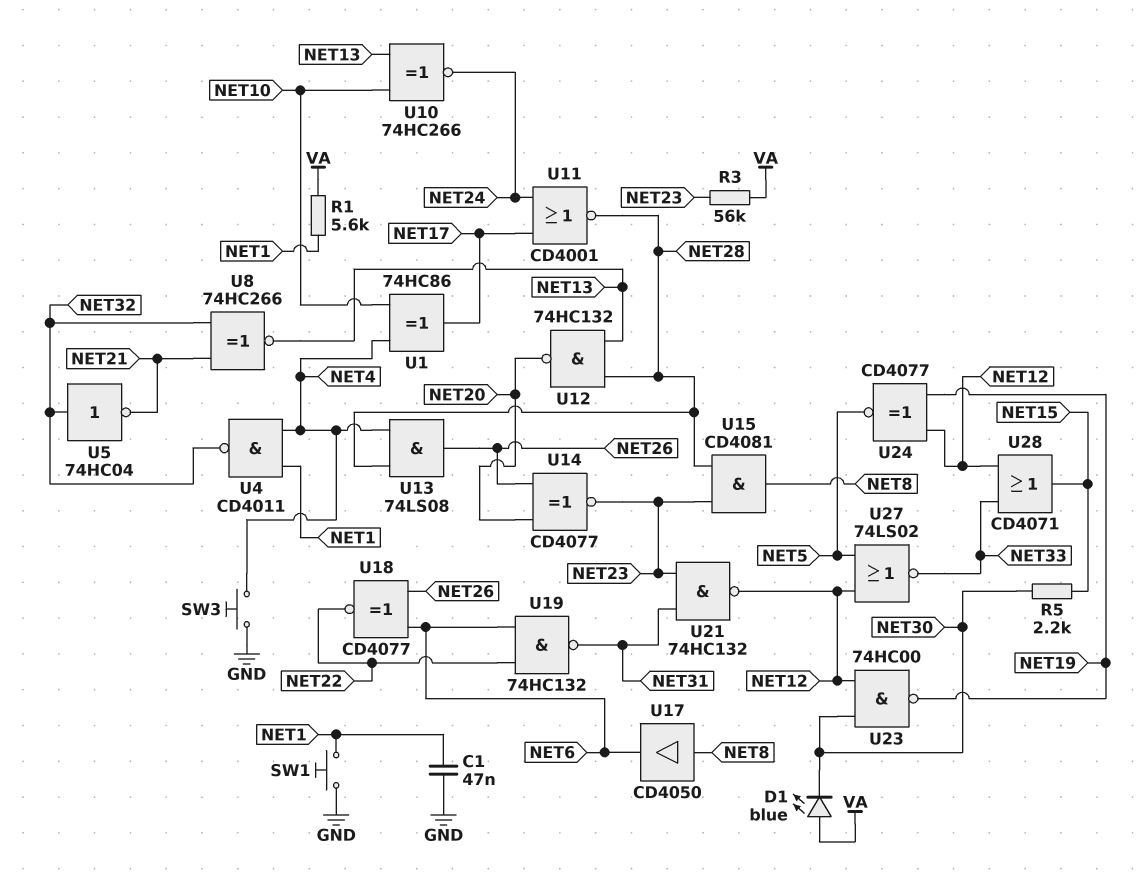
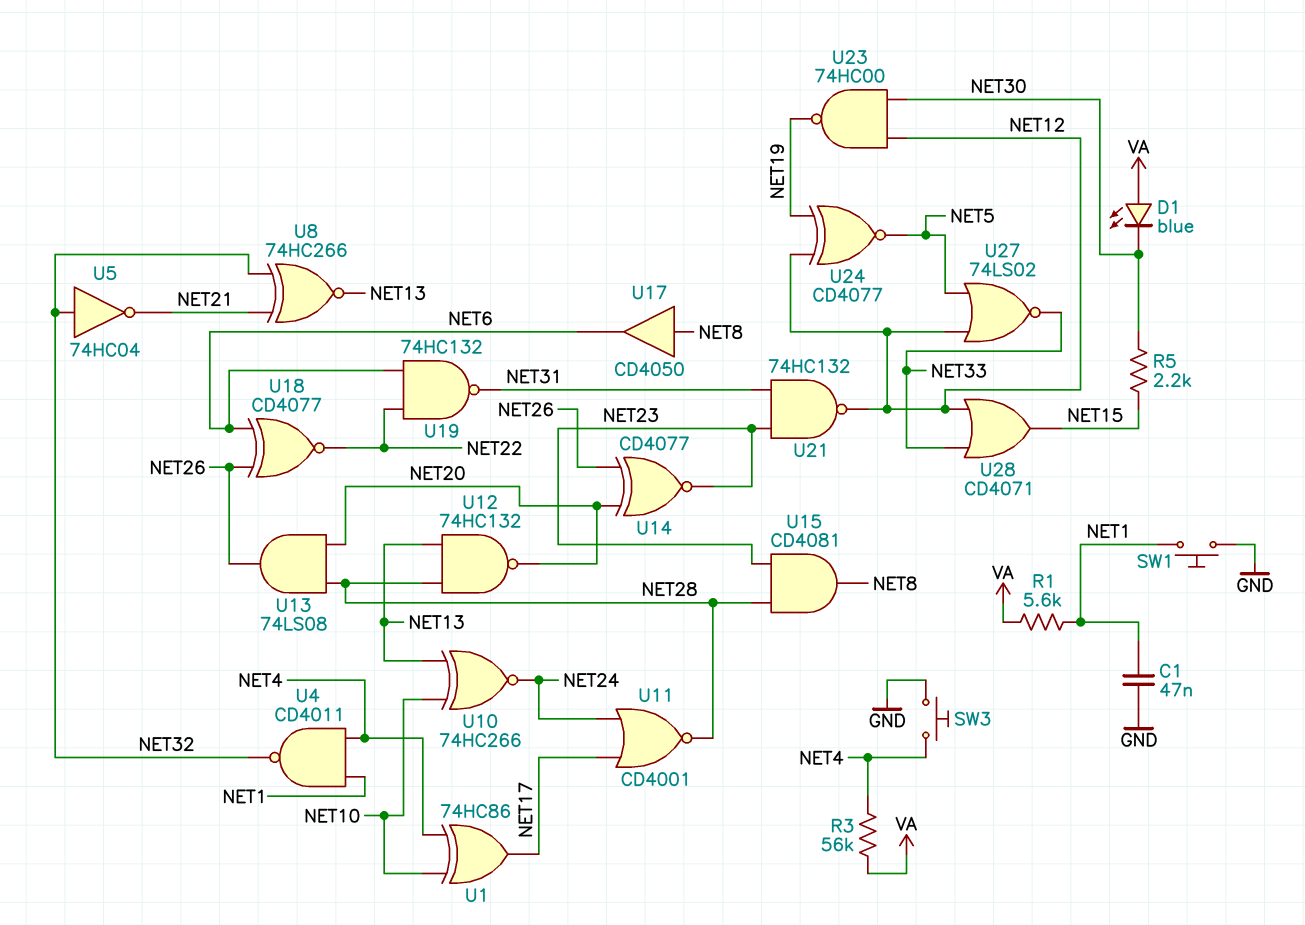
R3: 56k (NET23, VA) -> 56k (NET4, VA)
U13: AND 74LS08 (in NET4, in NET28, out NET26) -> AND 74LS08 (in NET20, in NET28, out NET26)

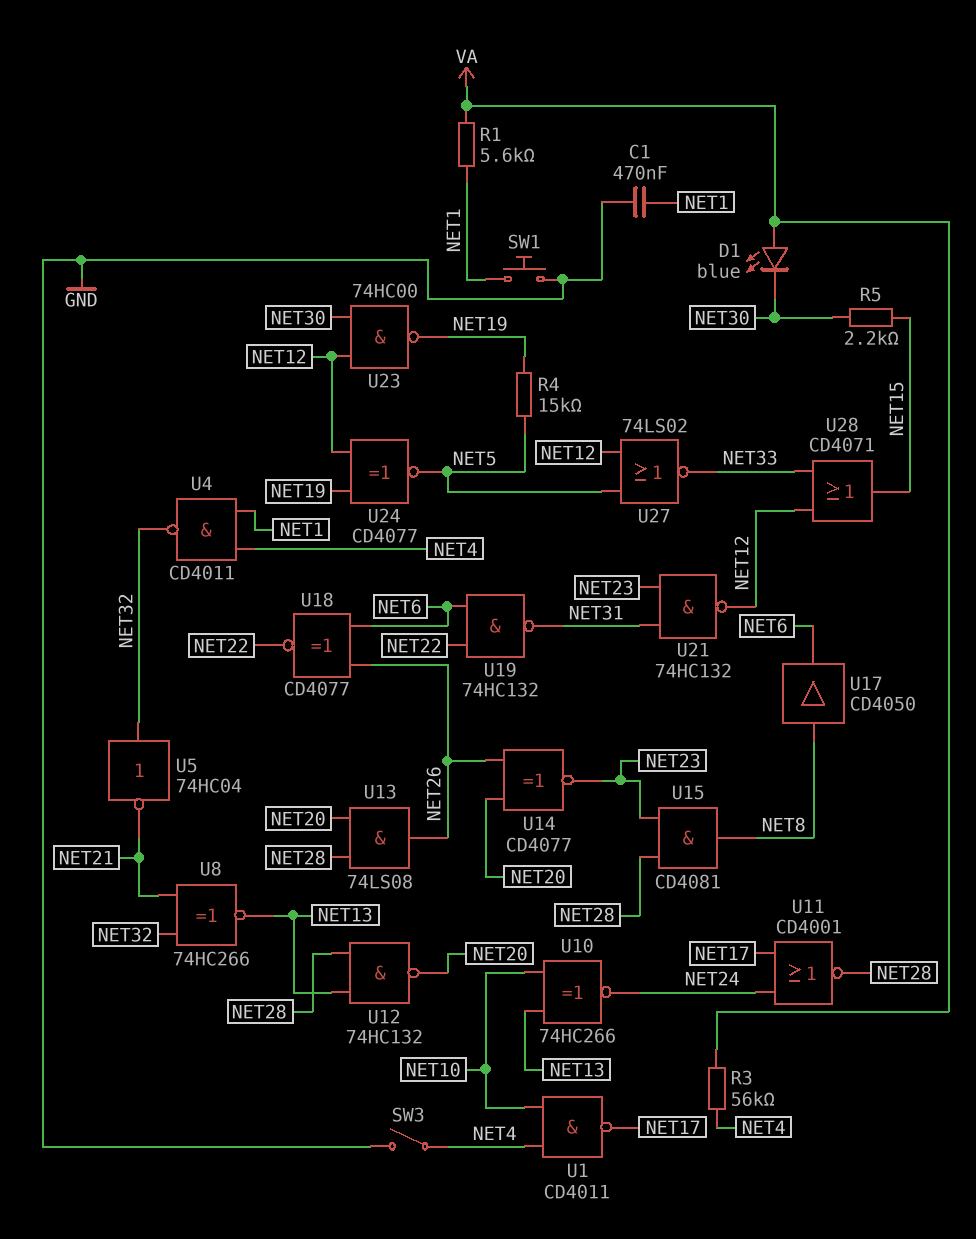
C1: 47nF (GND, NET1) -> 470nF (GND, NET1)
R4: none -> 15k (NET5, NET19)
SW3: button (GND, NET4) -> switch (GND, NET4)
U1: XOR 74HC86 (in NET4, in NET10, out NET17) -> NAND CD4011 (in NET4, in NET10, out NET17)

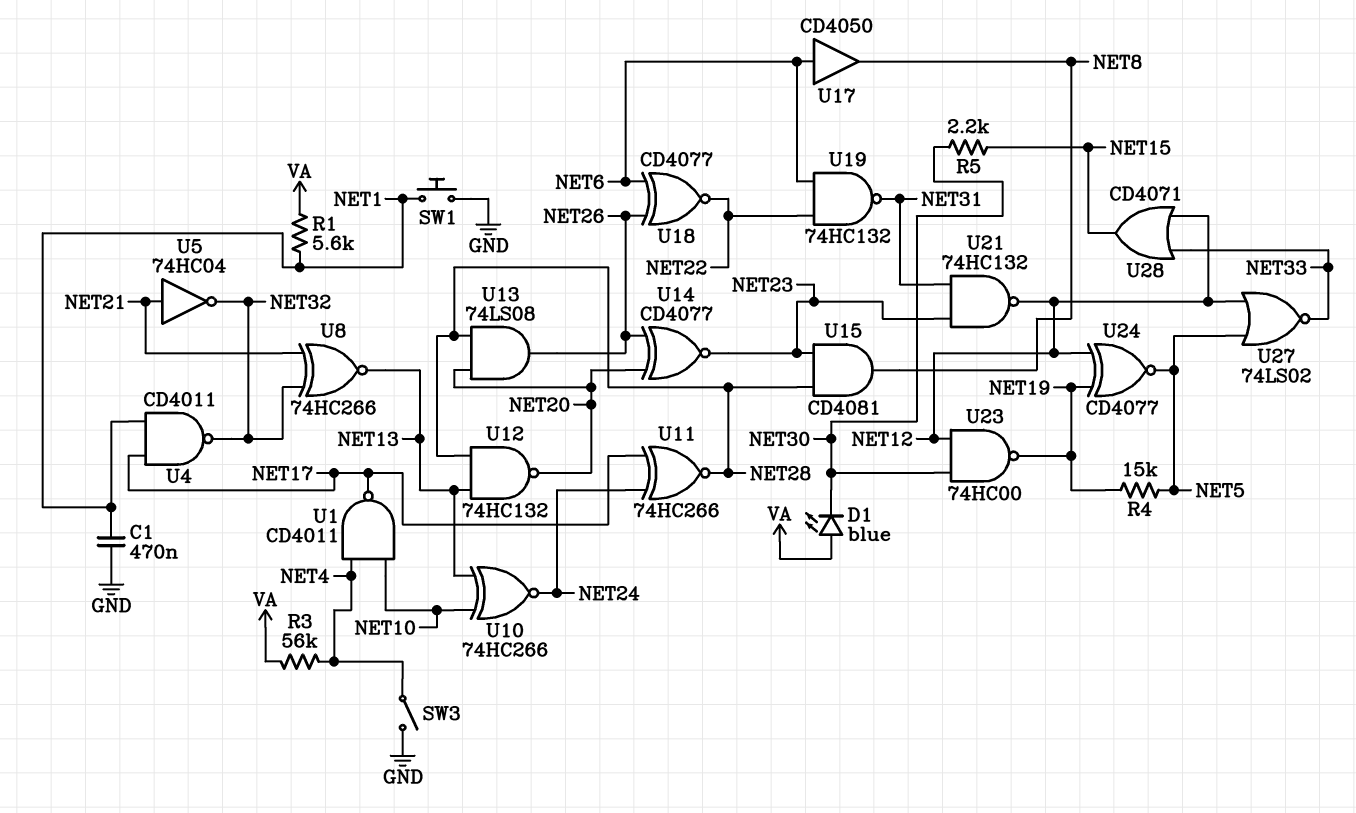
U4: NAND CD4011 (in NET1, in NET4, out NET32) -> NAND CD4011 (in NET1, in NET17, out NET32)
U5: NOT 74HC04 (in NET32, out NET21) -> NOT 74HC04 (in NET21, out NET32)
U11: NOR CD4001 (in NET17, in NET24, out NET28) -> XNOR 74HC266 (in NET17, in NET24, out NET28)
U17: buffer CD4050 (in NET8, out NET6) -> buffer CD4050 (in NET6, out NET8)

